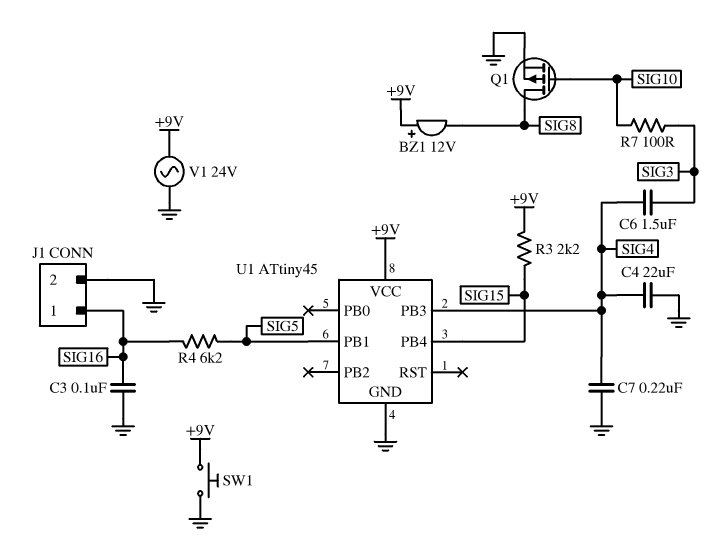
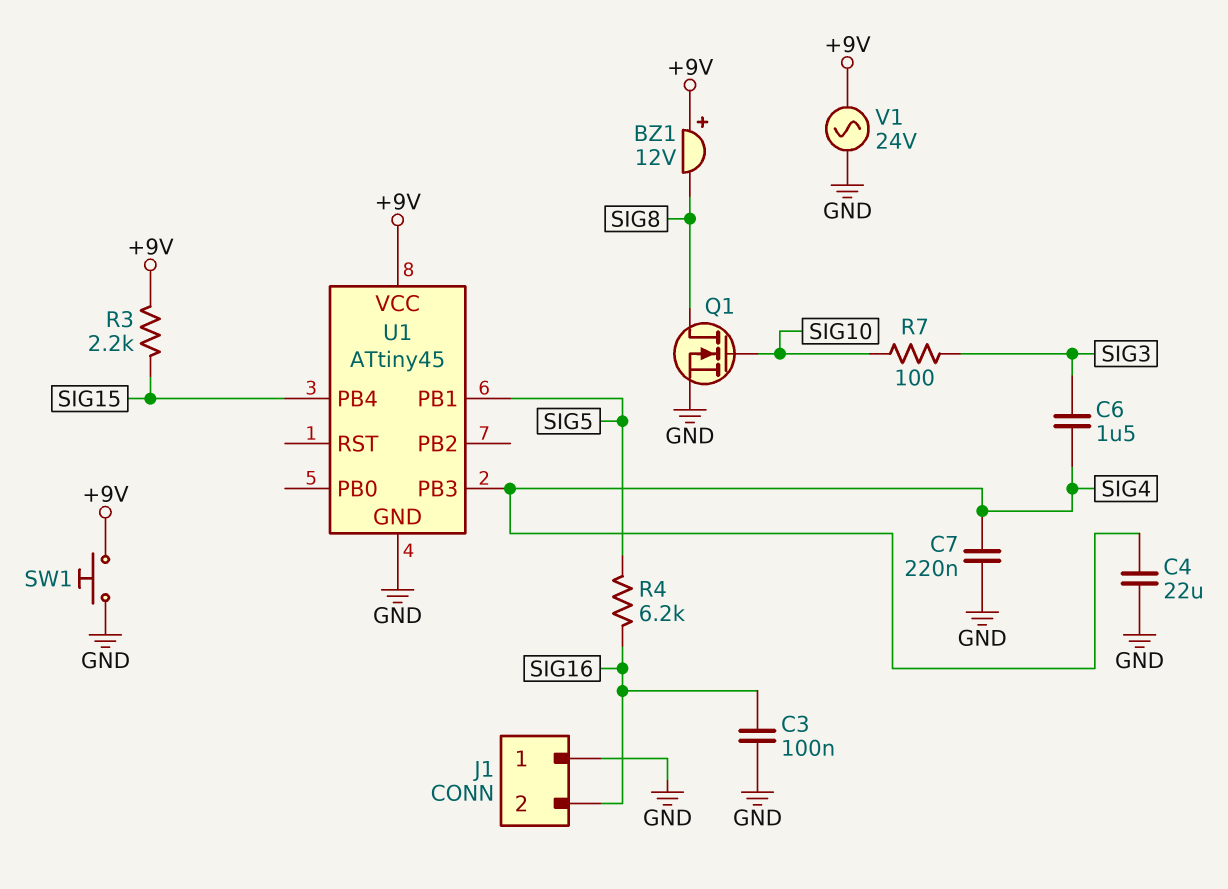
J1 pin 1: SIG16 -> GND
J1 pin 2: GND -> SIG16
Q1: PMOS (G SIG10, D SIG8, S GND) -> NMOS (G SIG10, D SIG8, S GND)

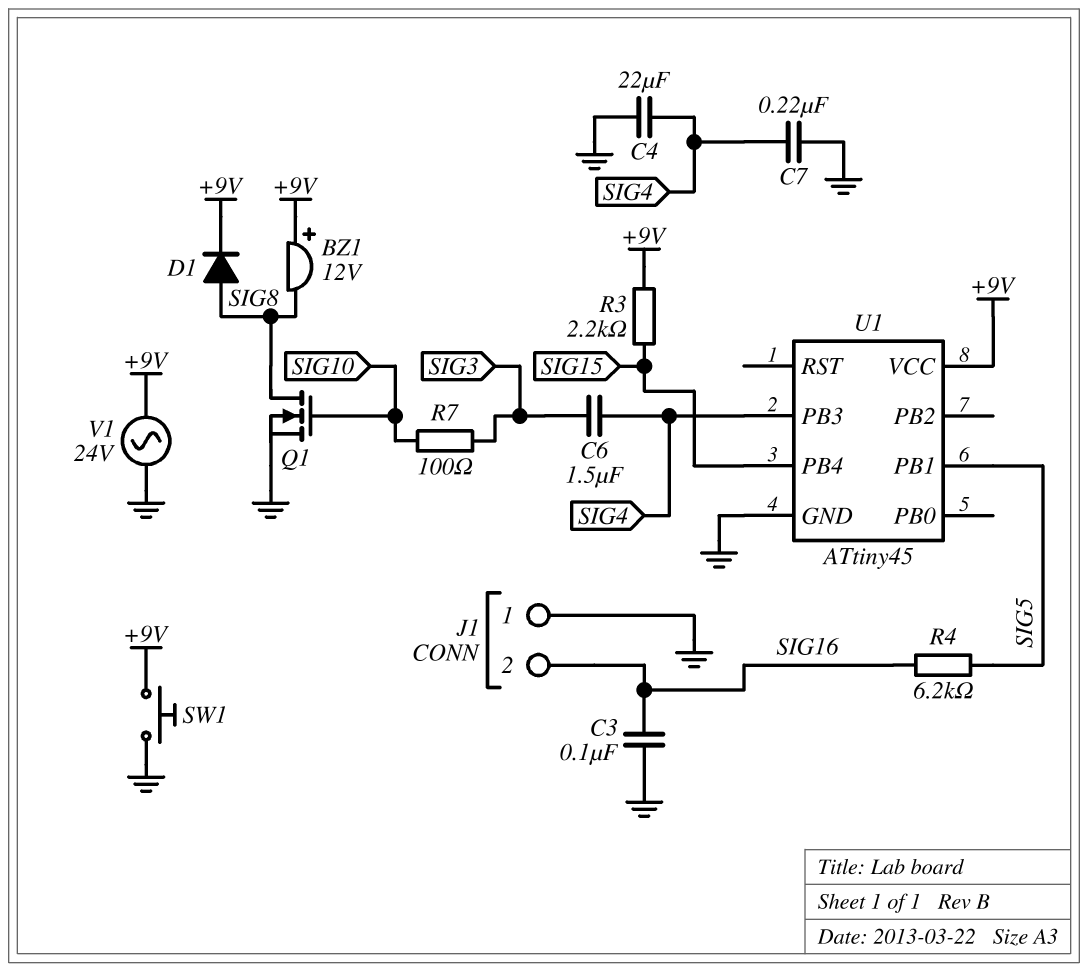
D1: none -> diode (A SIG8, K +9V)

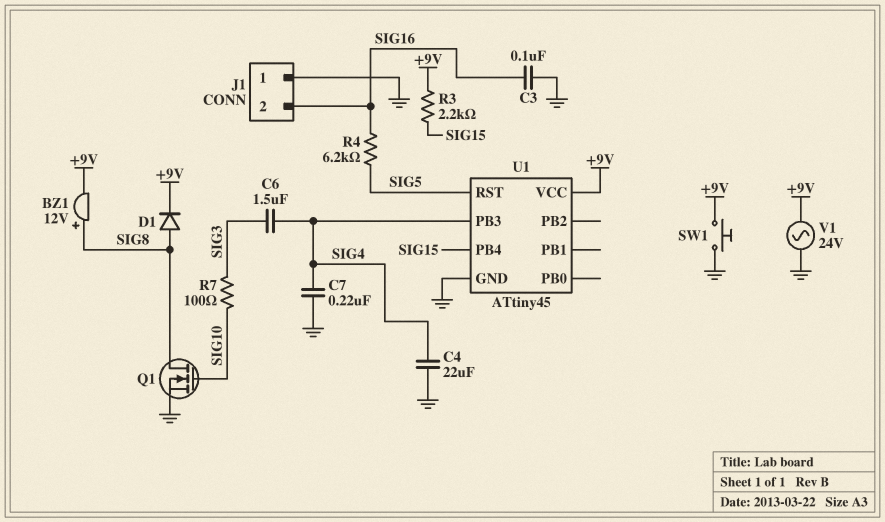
BZ1: buzzer 12V (plus +9V, minus SIG8) -> buzzer 12V (plus SIG8, minus +9V)
U1 pin PB1: SIG5 -> none
U1 pin RST: none -> SIG5

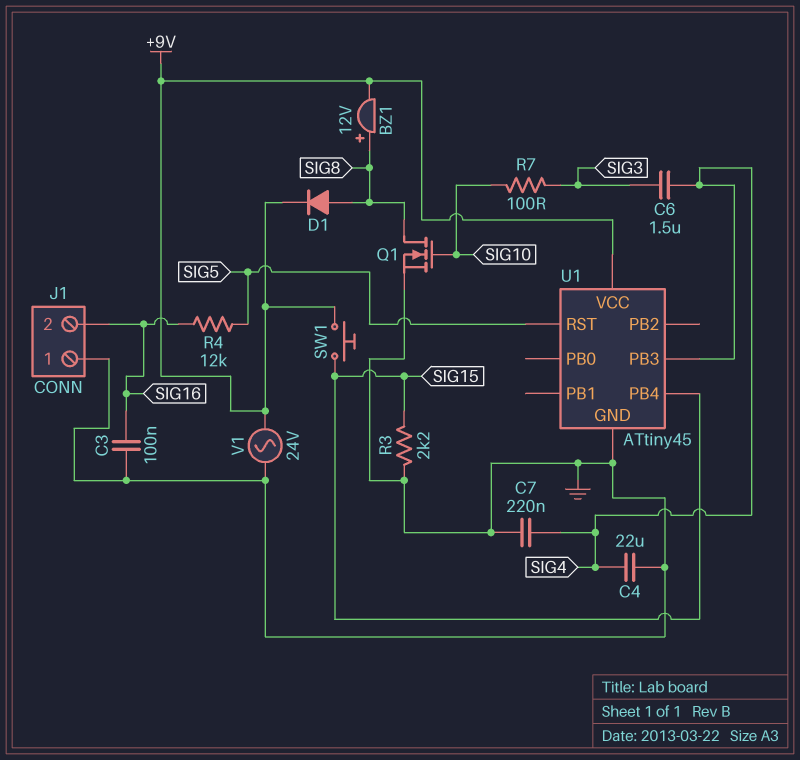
R3: 2.2k (+9V, SIG15) -> 2.2k (GND, SIG15)
R4: 6.2k (SIG5, SIG16) -> 12k (SIG5, SIG16)
SW1: button (+9V, GND) -> button (+9V, SIG15)

